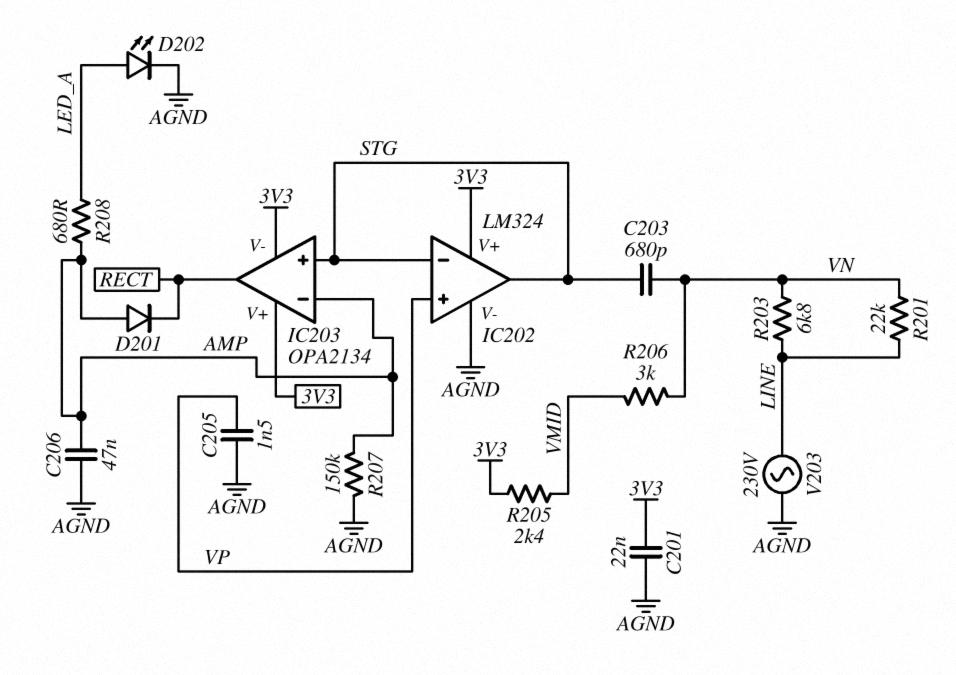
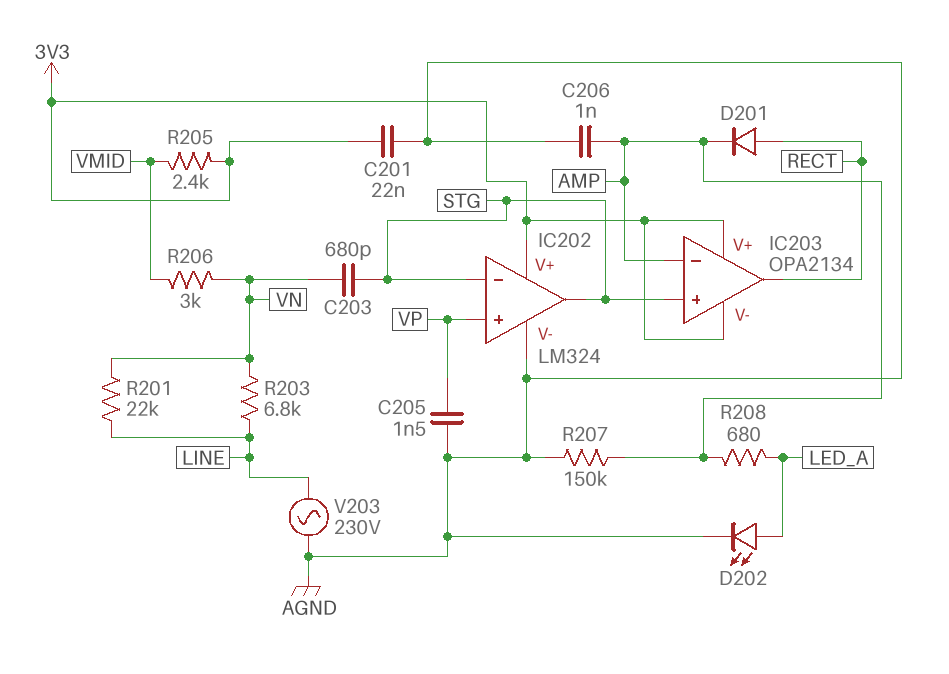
C206: 47nF (AGND, AMP) -> 1nF (AGND, AMP)
D201: diode (A AMP, K RECT) -> diode (A RECT, K AMP)

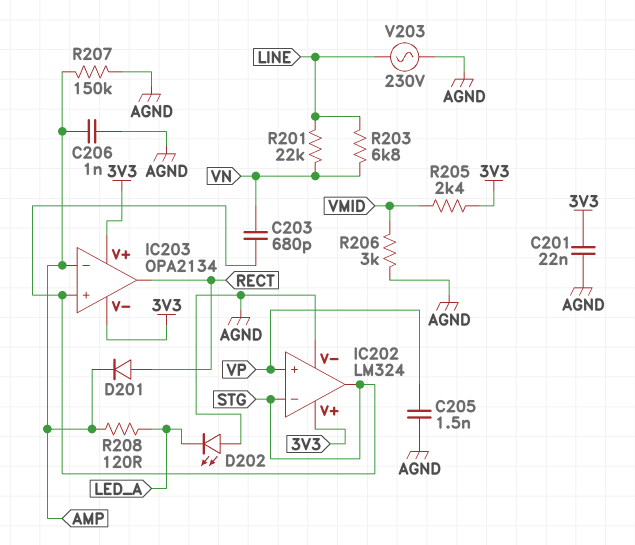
D202: LED (A LED_A, K AGND) -> LED (A AGND, K LED_A)
R206: 3k (VMID, VN) -> 3k (AGND, VMID)
R208: 680 (AMP, LED_A) -> 120 (AMP, LED_A)

